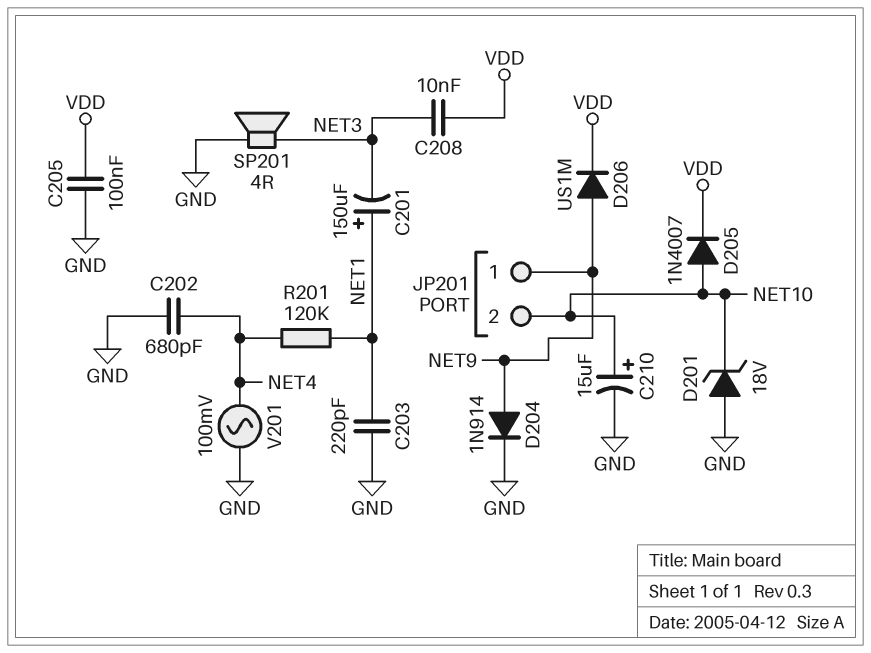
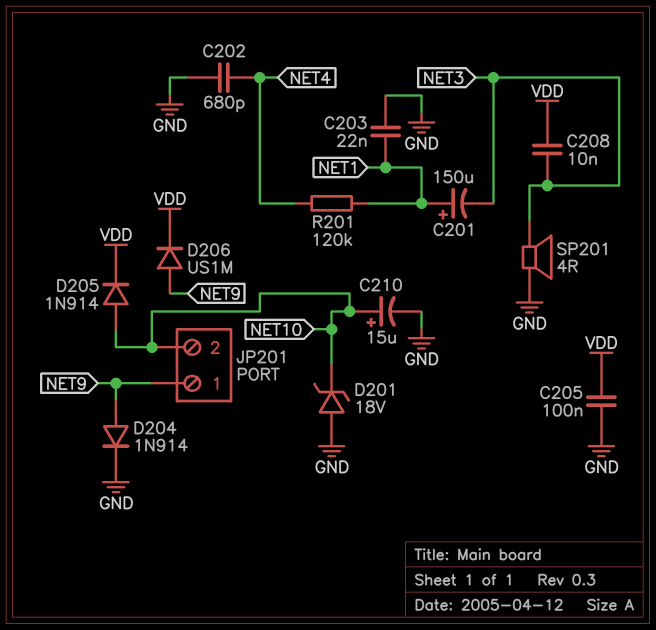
C203: 220pF (GND, NET1) -> 22nF (GND, NET1)
D205: diode 1N4007 (A NET10, K VDD) -> diode 1N914 (A NET10, K VDD)
V201: AC 100mV (GND, NET4) -> none

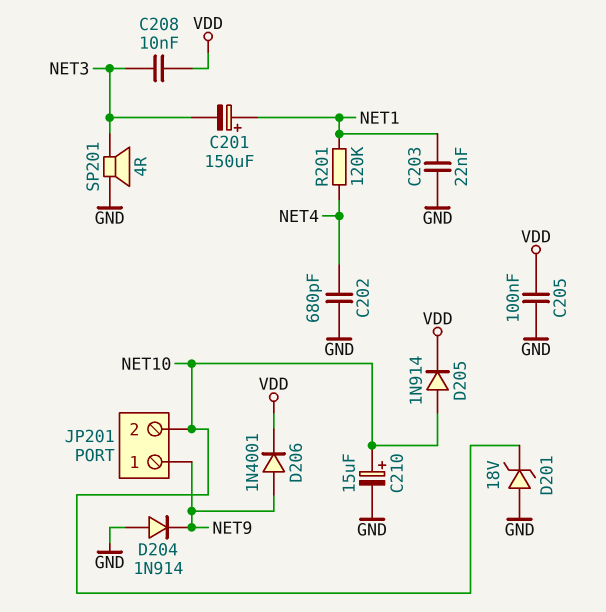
D204: diode 1N914 (A NET9, K GND) -> diode 1N914 (A GND, K NET9)
D206: diode US1M (A NET9, K VDD) -> diode 1N4001 (A NET9, K VDD)

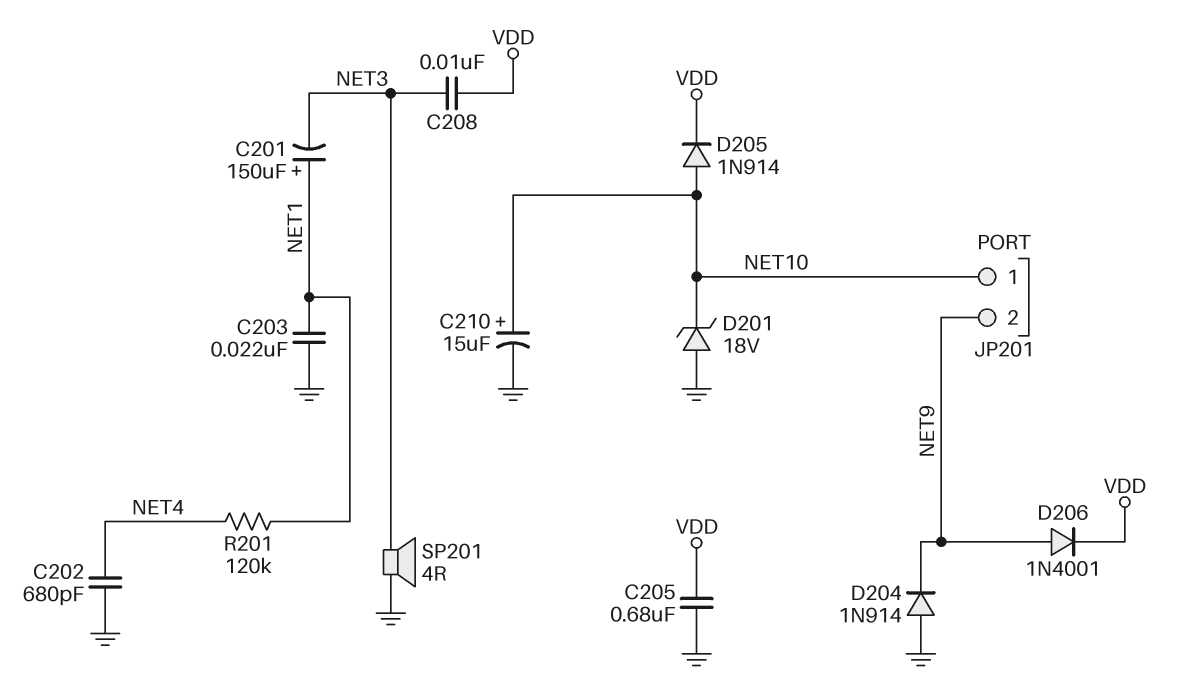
C205: 100nF (GND, VDD) -> 680nF (GND, VDD)
JP201 pin 1: NET9 -> NET10
JP201 pin 2: NET10 -> NET9

